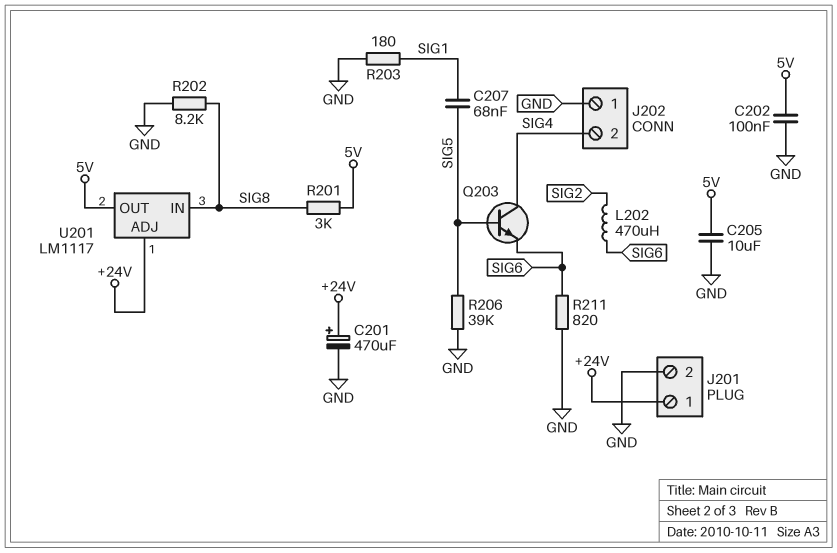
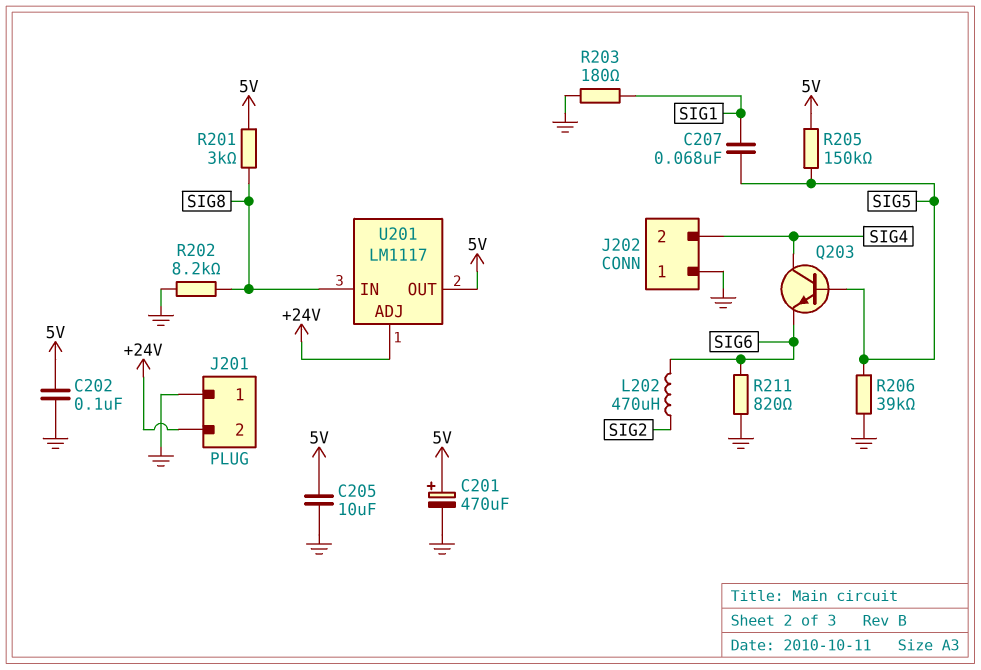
C201: 470uF (plus +24V, minus GND) -> 470uF (plus 5V, minus GND)
J201 pin 1: +24V -> GND
J201 pin 2: GND -> +24V
R205: none -> 150k (5V, SIG5)

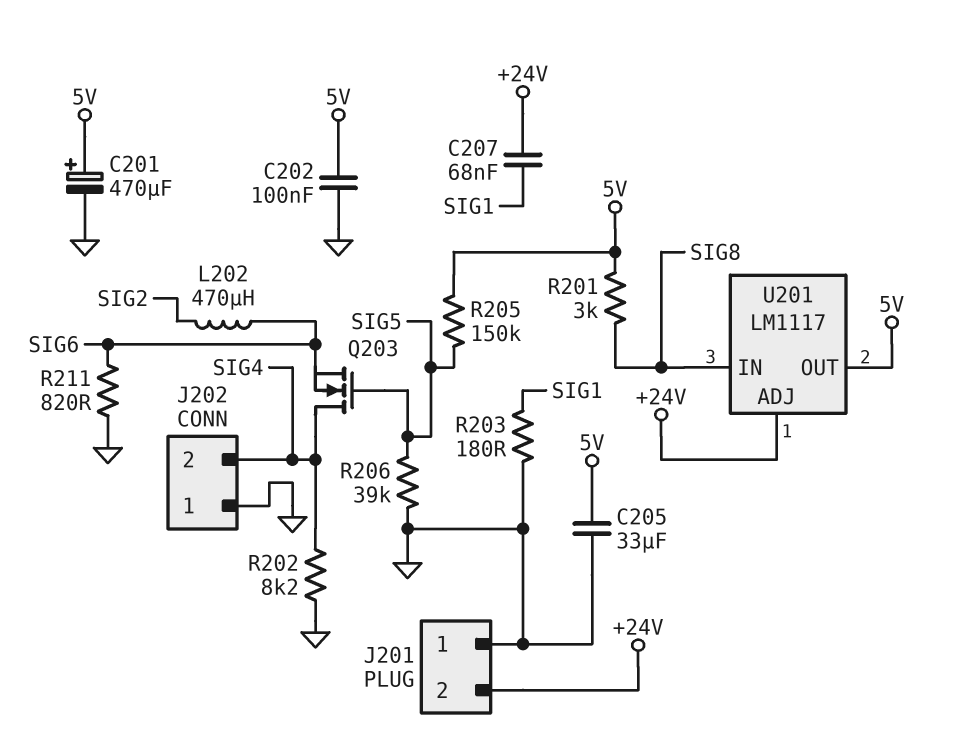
C205: 10uF (5V, GND) -> 33uF (5V, GND)
C207: 68nF (SIG1, SIG5) -> 68nF (+24V, SIG1)
Q203: NPN (B SIG5, C SIG4, E SIG6) -> NMOS (G SIG5, D SIG4, S SIG6)
R202: 8.2k (GND, SIG8) -> 8.2k (GND, SIG4)

